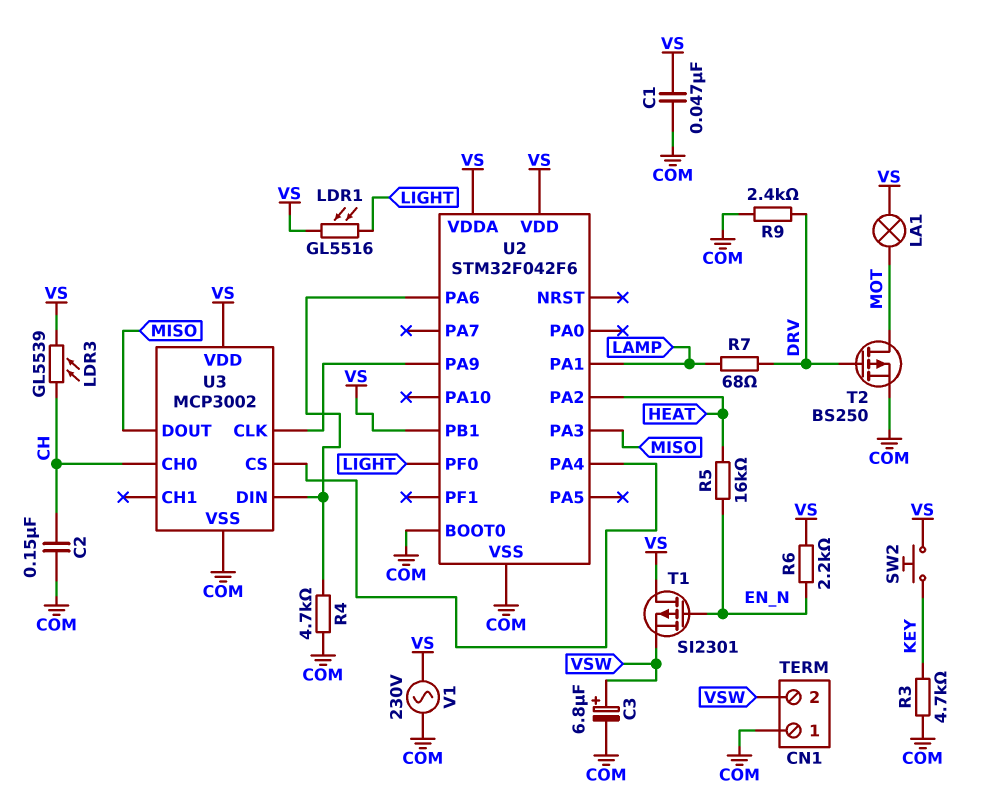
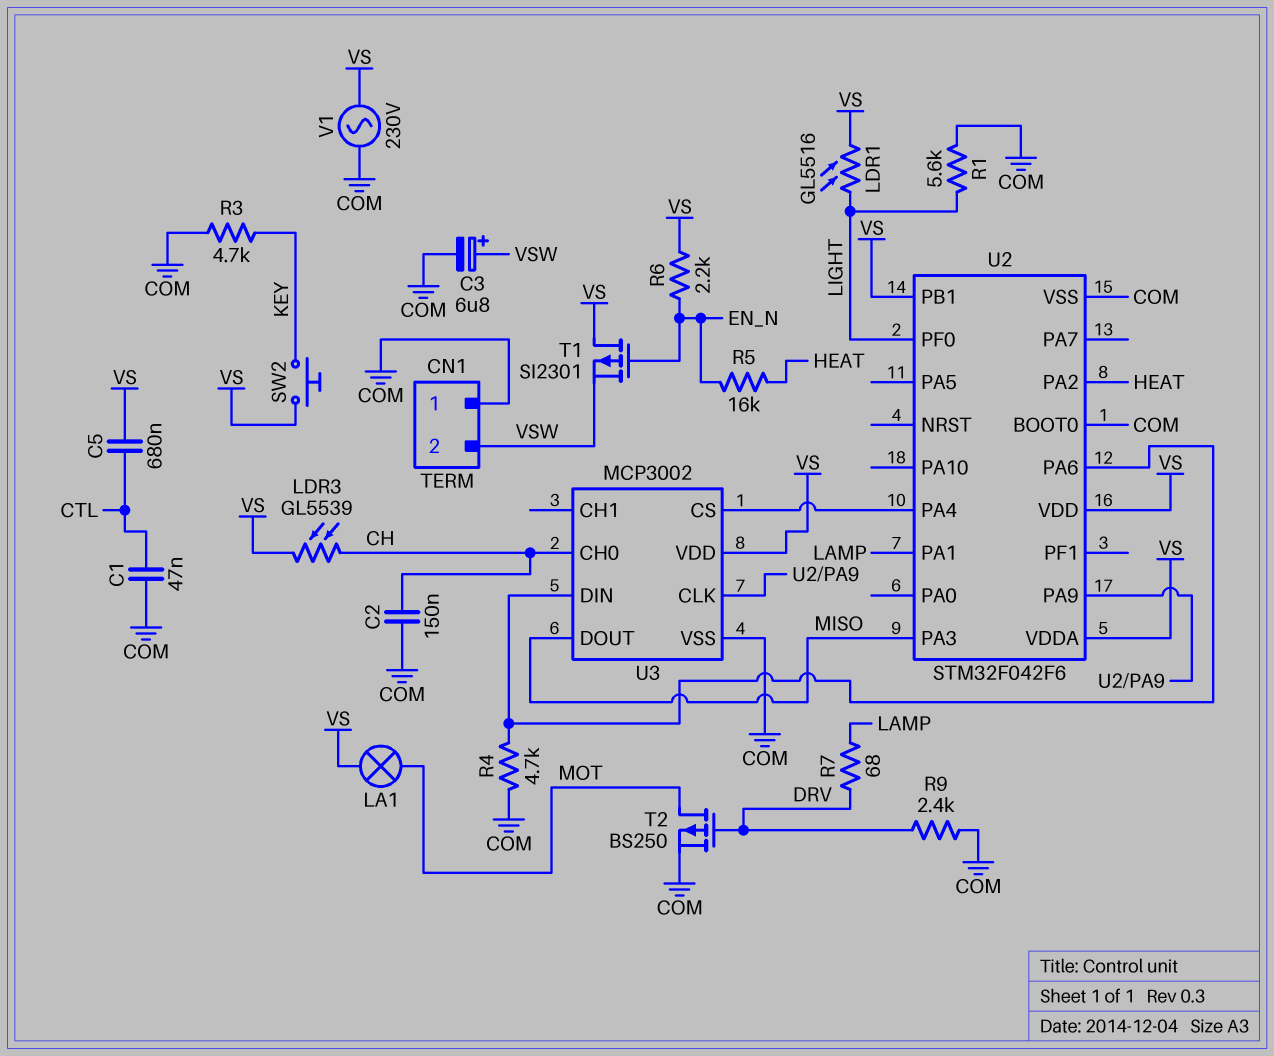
C1: 47nF (COM, VS) -> 47nF (COM, CTL)
C5: none -> 680nF (CTL, VS)
R1: none -> 5.6k (COM, LIGHT)

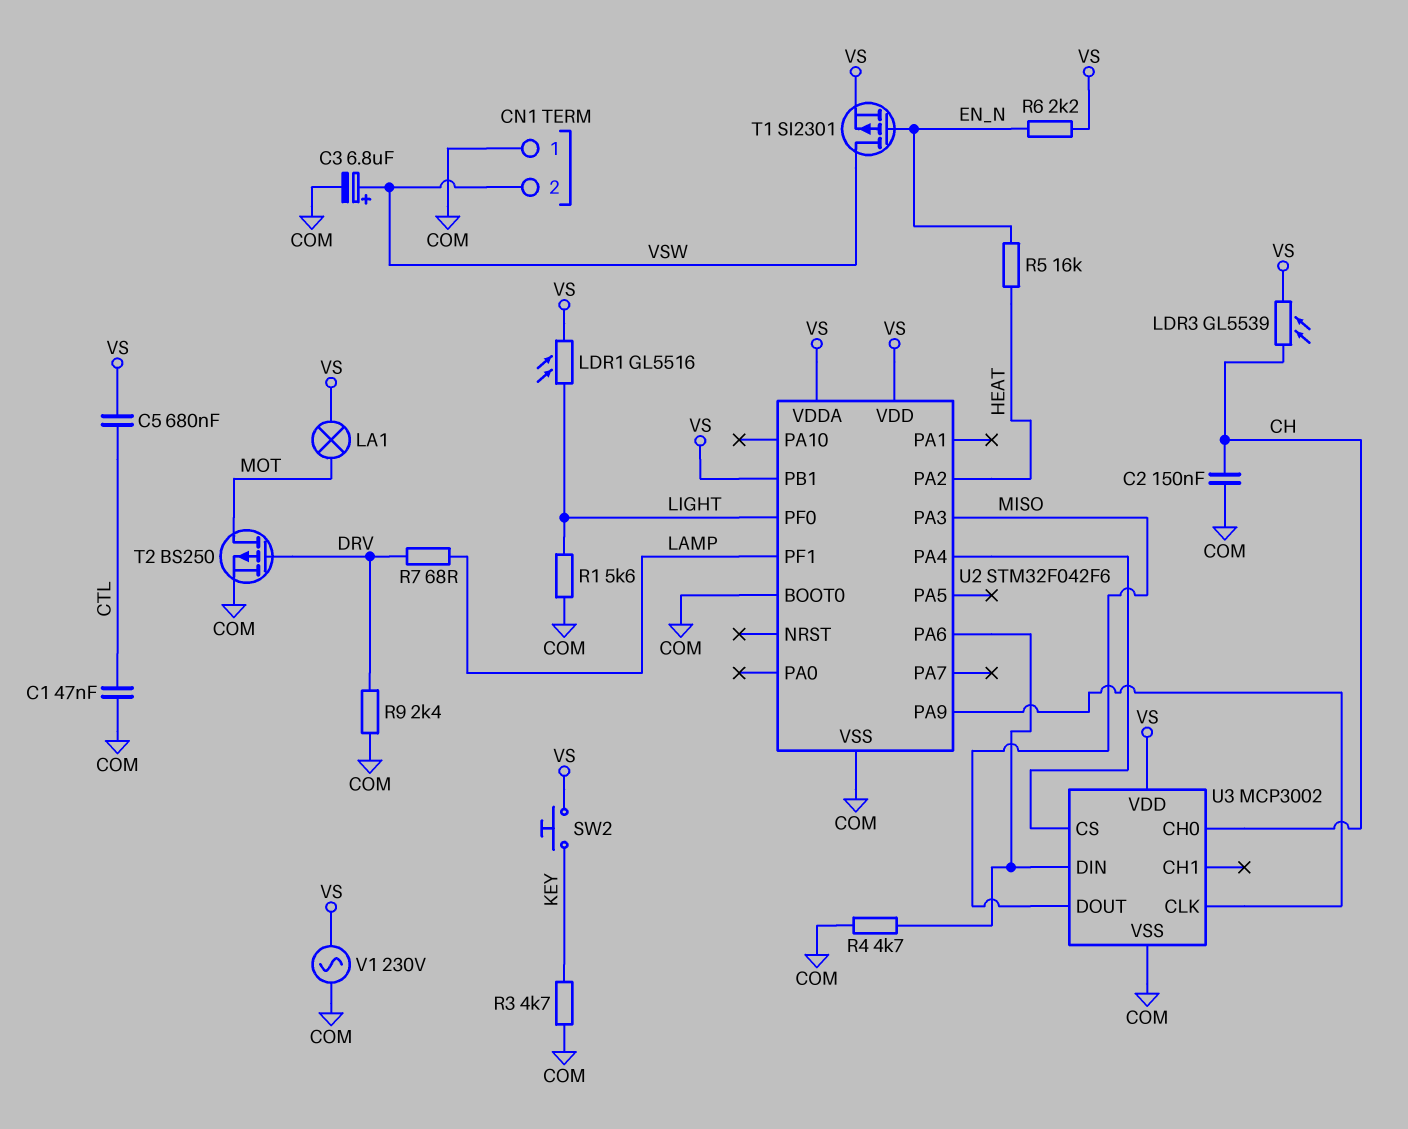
T1: PMOS SI2301 (G EN_N, D VS, S VSW) -> PMOS SI2301 (G EN_N, D VSW, S VS)
U2 pin PA1: LAMP -> none
U2 pin PF1: none -> LAMP

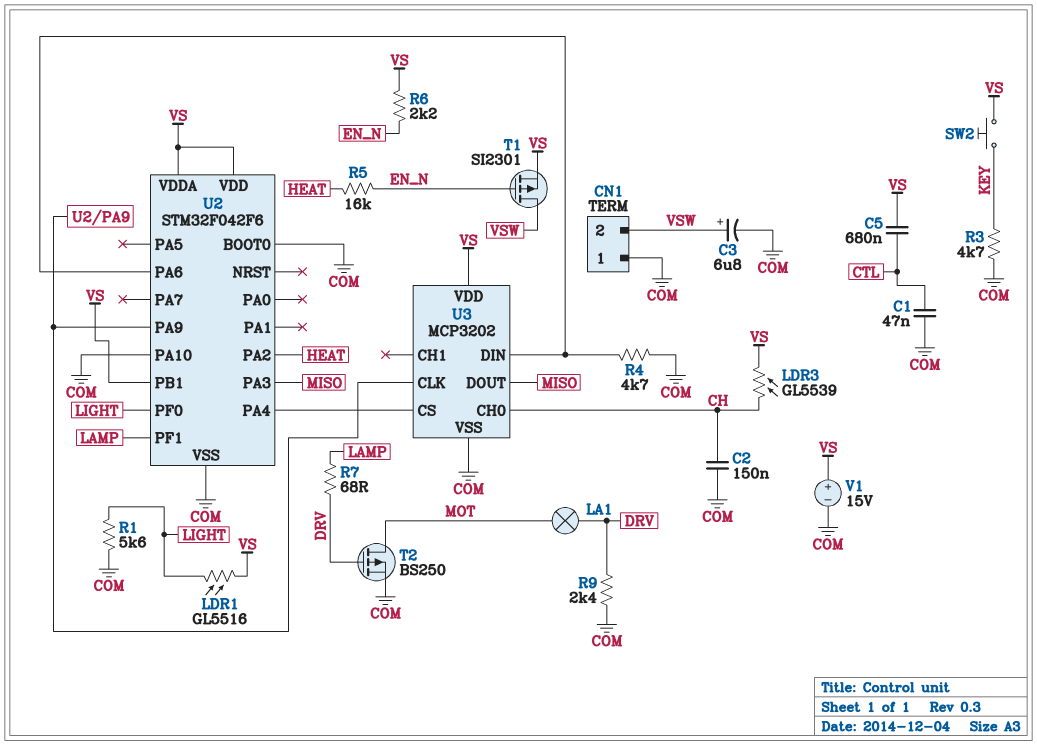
LA1: lamp (MOT, VS) -> lamp (DRV, MOT)
U2 pin PA10: none -> COM
U3: MCP3002 -> MCP3202
V1: AC 230V (COM, VS) -> 15V (plus VS, minus COM)

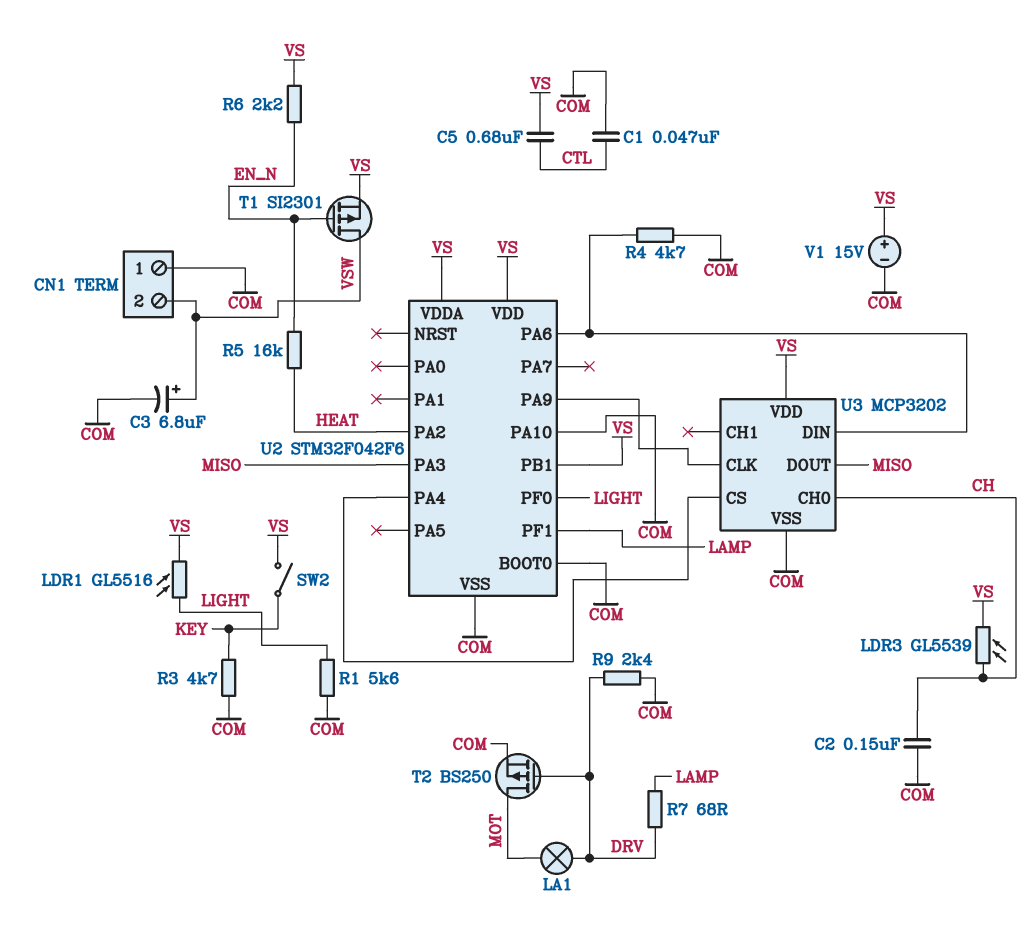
SW2: button (KEY, VS) -> switch (KEY, VS)

